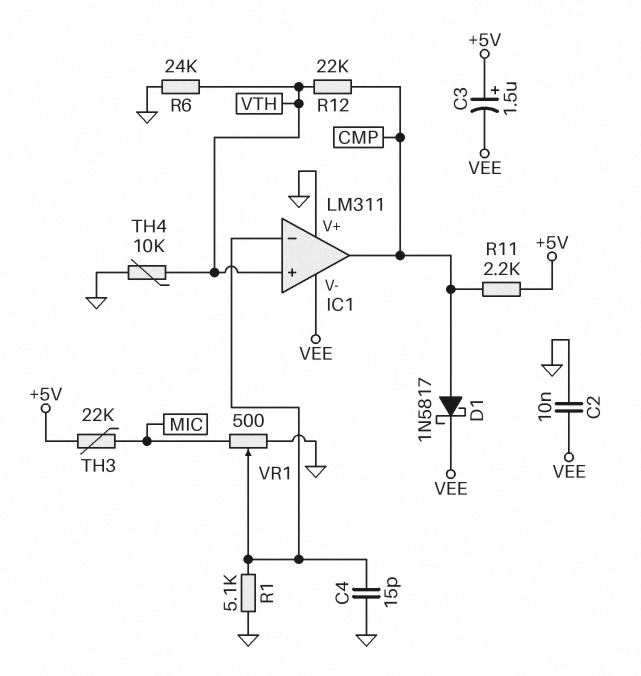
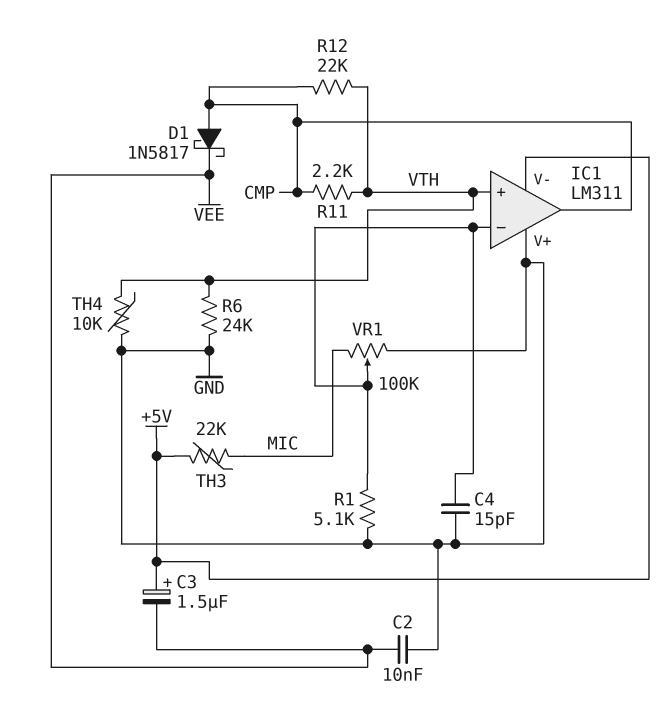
IC1 pin V-: VEE -> +5V
R11: 2.2k (+5V, CMP) -> 2.2k (CMP, VTH)
VR1: 500 (GND, MIC, wiper IC1/in-) -> 100k (GND, MIC, wiper IC1/in-)

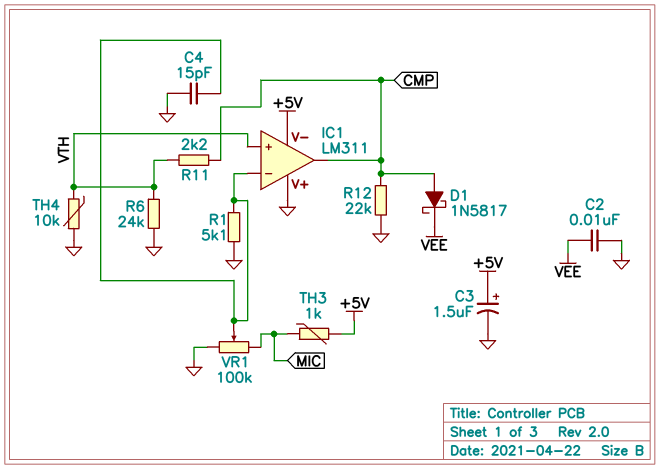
C3: 1.5uF (plus +5V, minus VEE) -> 1.5uF (plus +5V, minus GND)
R12: 22k (CMP, VTH) -> 22k (CMP, GND)
TH3: 22k (+5V, MIC) -> 1k (+5V, MIC)

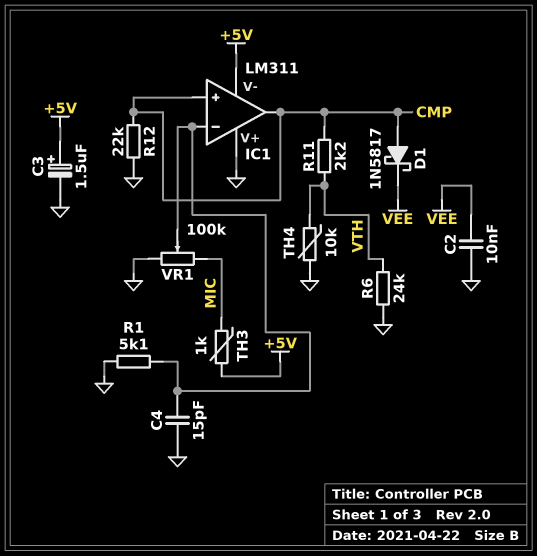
IC1 pin in+: VTH -> CMP

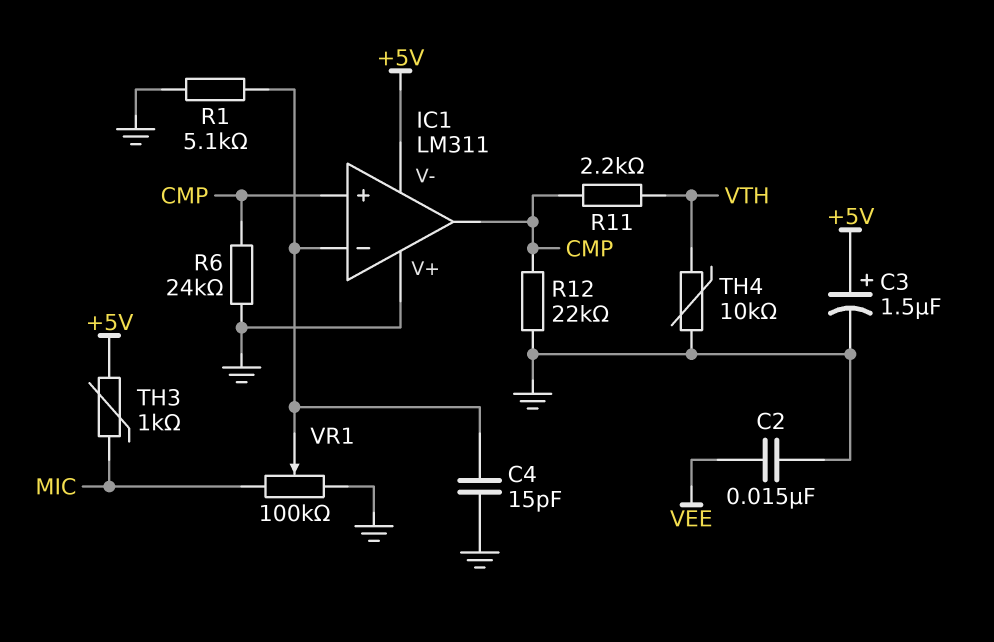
C2: 10nF (GND, VEE) -> 15nF (GND, VEE)
D1: schottky 1N5817 (A CMP, K VEE) -> none
R6: 24k (GND, VTH) -> 24k (CMP, GND)

